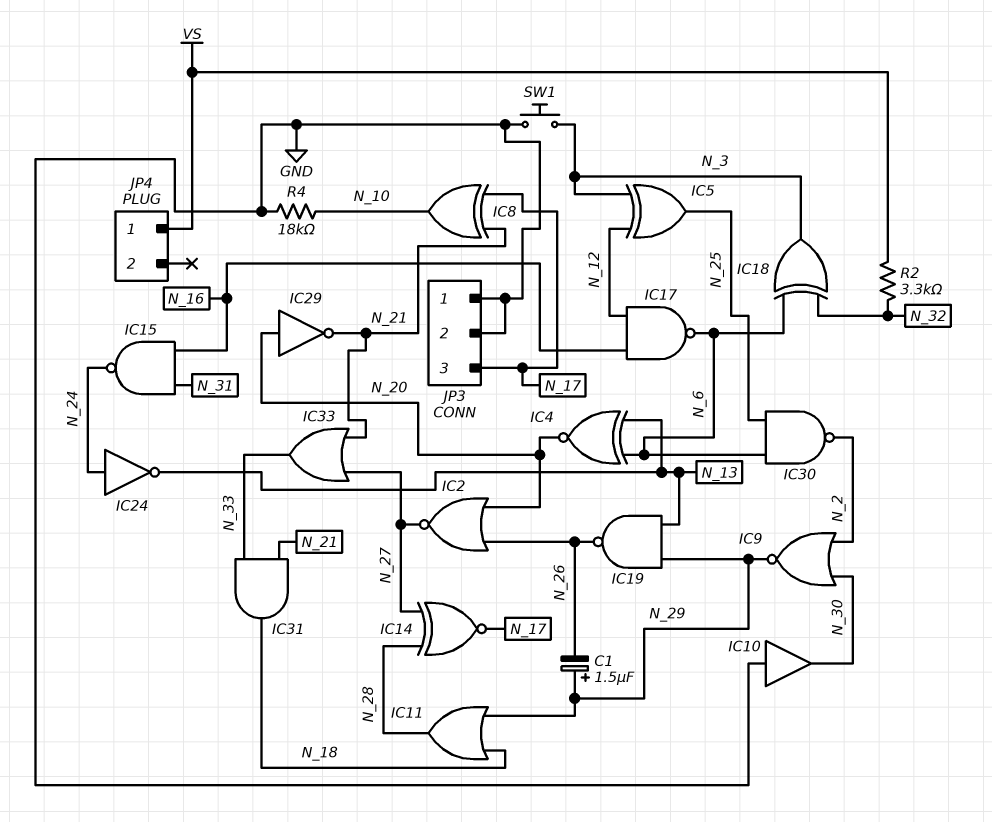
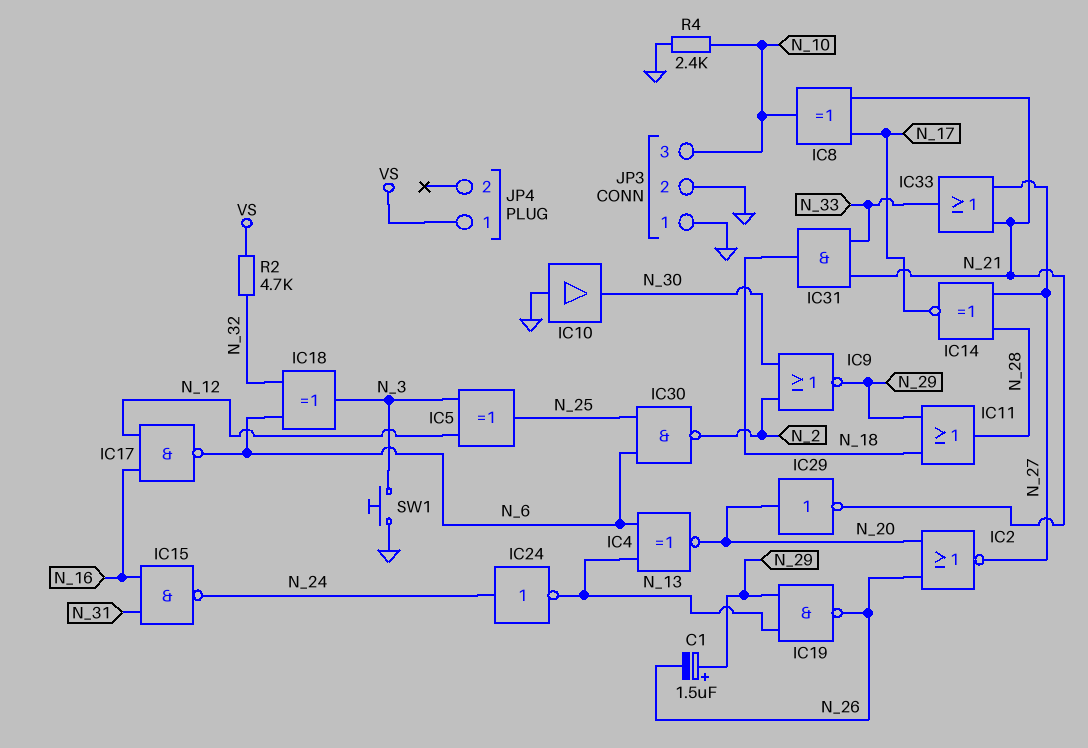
JP3 pin 3: N_17 -> N_10
R2: 3.3k (N_32, VS) -> 4.7k (N_32, VS)
R4: 18k (GND, N_10) -> 2.4k (GND, N_10)

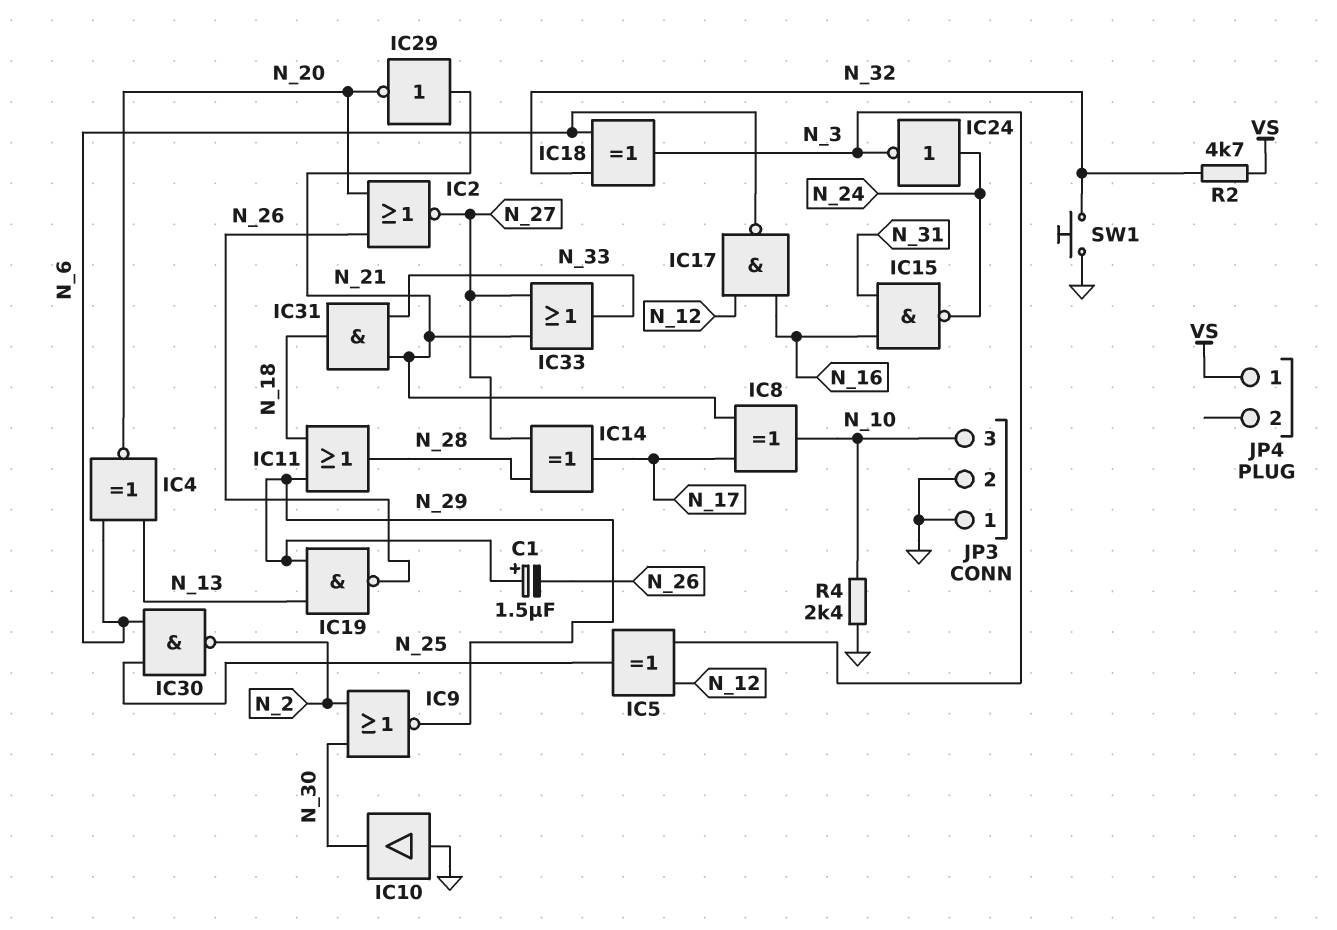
IC14: XNOR (in N_27, in N_28, out N_17) -> XOR (in N_27, in N_28, out N_17)
IC24: NOT (in N_24, out N_13) -> NOT (in N_24, out N_3)
IC29: NOT (in N_20, out N_21) -> NOT (in N_21, out N_20)
SW1: button (GND, N_3) -> button (GND, N_32)

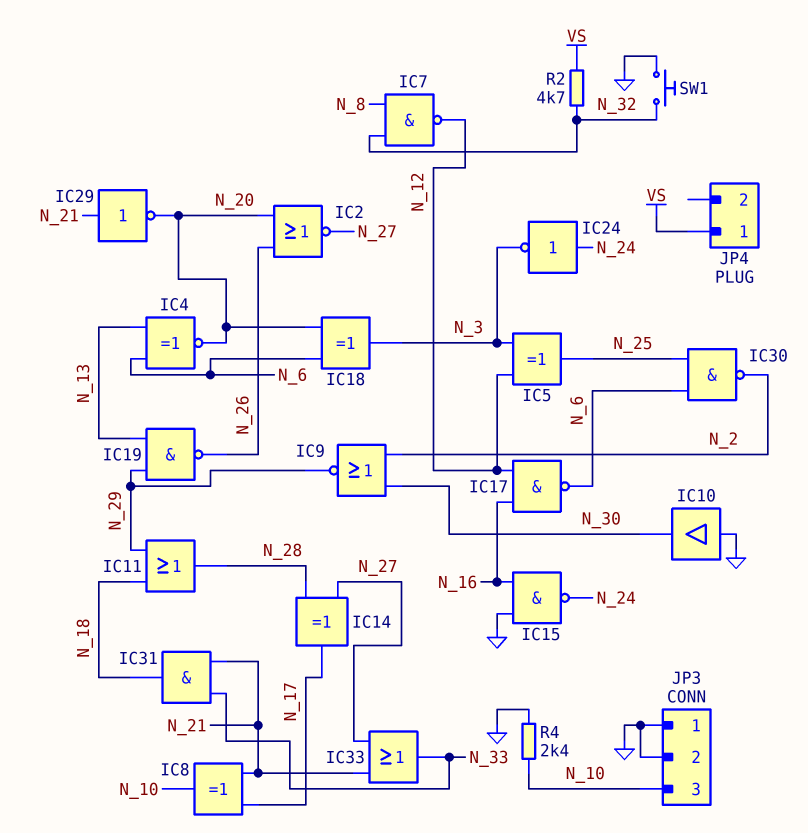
C1: 1.5uF (plus N_29, minus N_26) -> none
IC7: none -> NAND (in N_8, in N_32, out N_12)
IC15: NAND (in N_16, in N_31, out N_24) -> NAND (in GND, in N_16, out N_24)
IC18: XOR (in N_6, in N_32, out N_3) -> XOR (in N_6, in N_20, out N_3)

